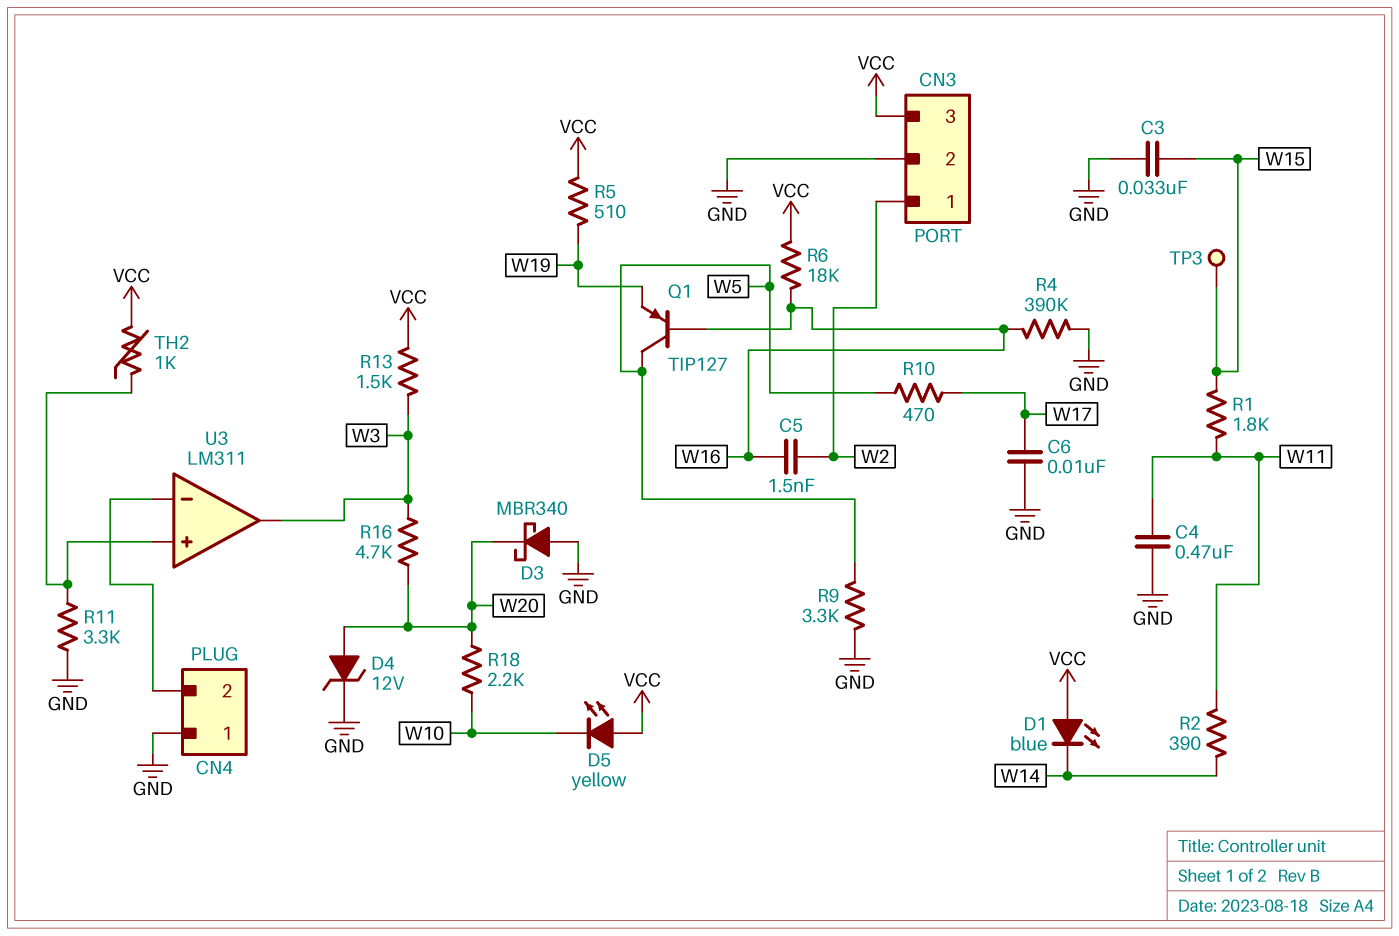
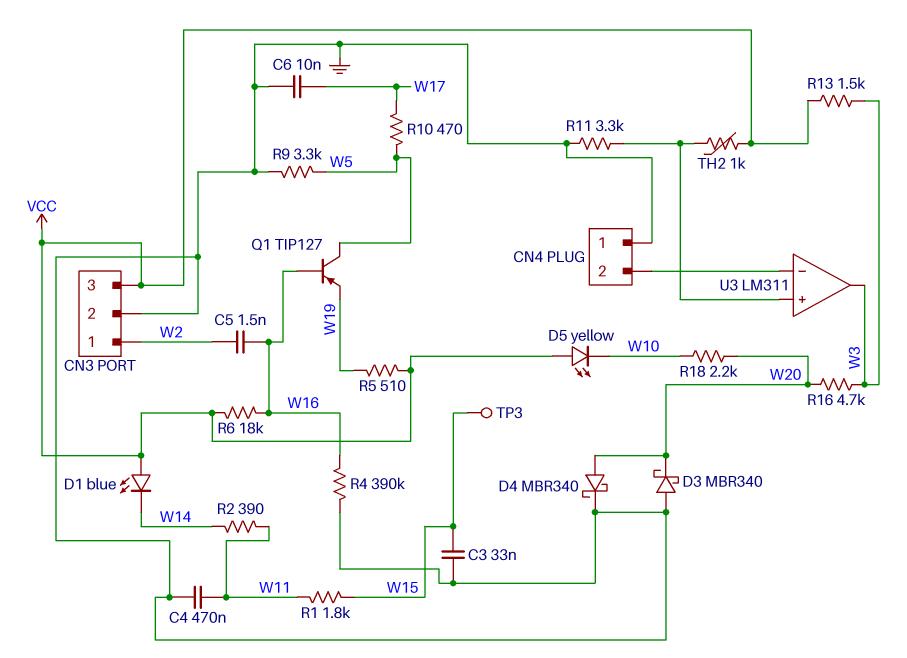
D4: zener 12V (A W20, K GND) -> schottky MBR340 (A W20, K GND)

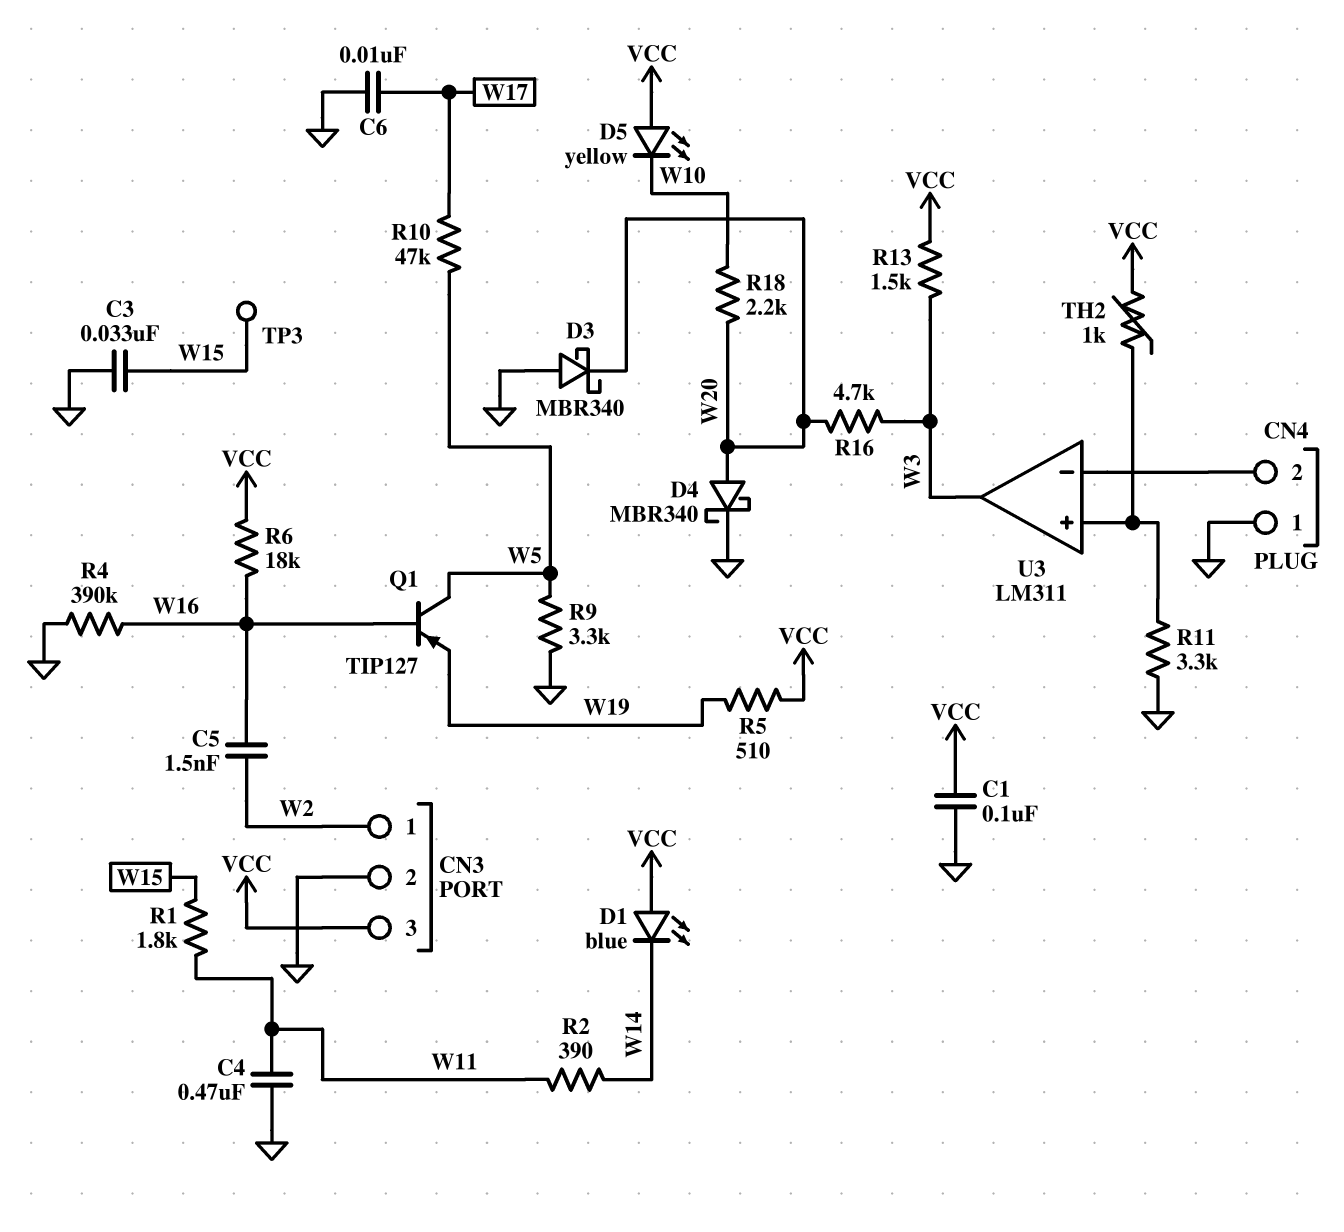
C1: none -> 100nF (GND, VCC)
R10: 470 (W5, W17) -> 47k (W5, W17)

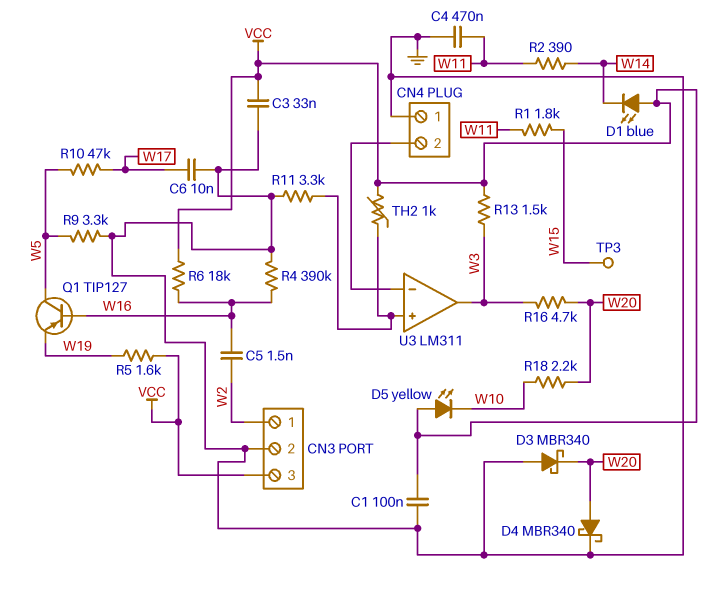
C3: 33nF (GND, W15) -> 33nF (GND, VCC)
R5: 510 (VCC, W19) -> 1.6k (VCC, W19)

